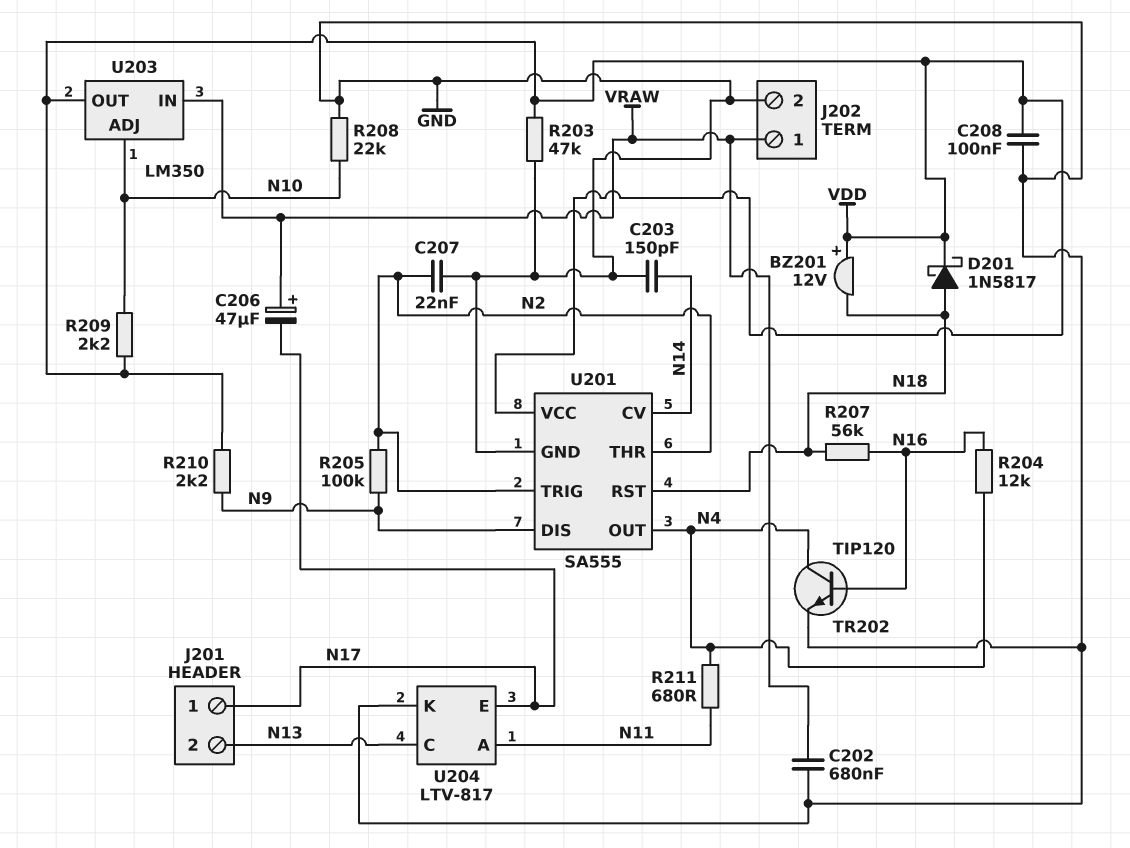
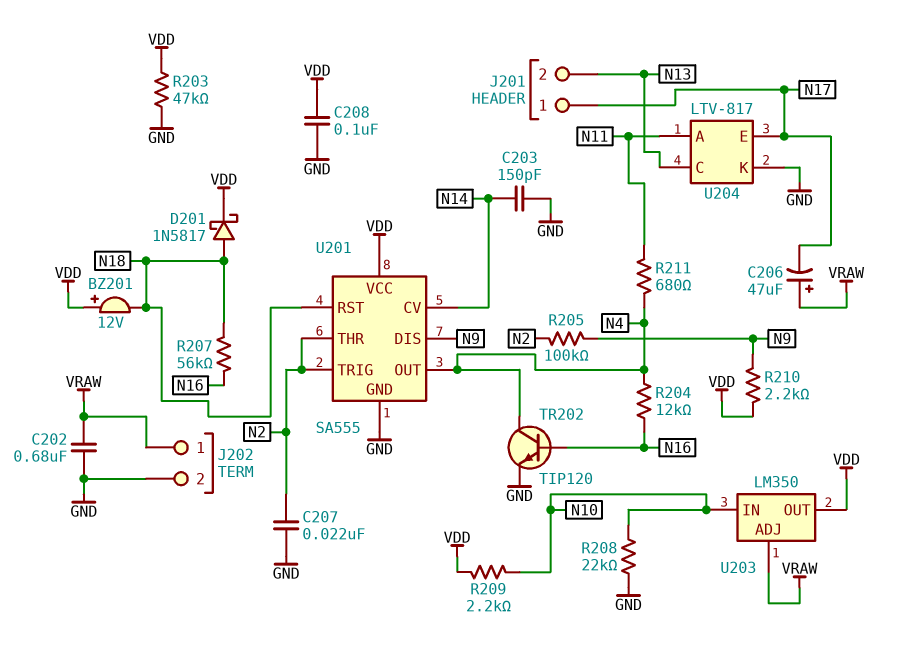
U203 pin ADJ: N10 -> VRAW
U203 pin IN: VRAW -> N10

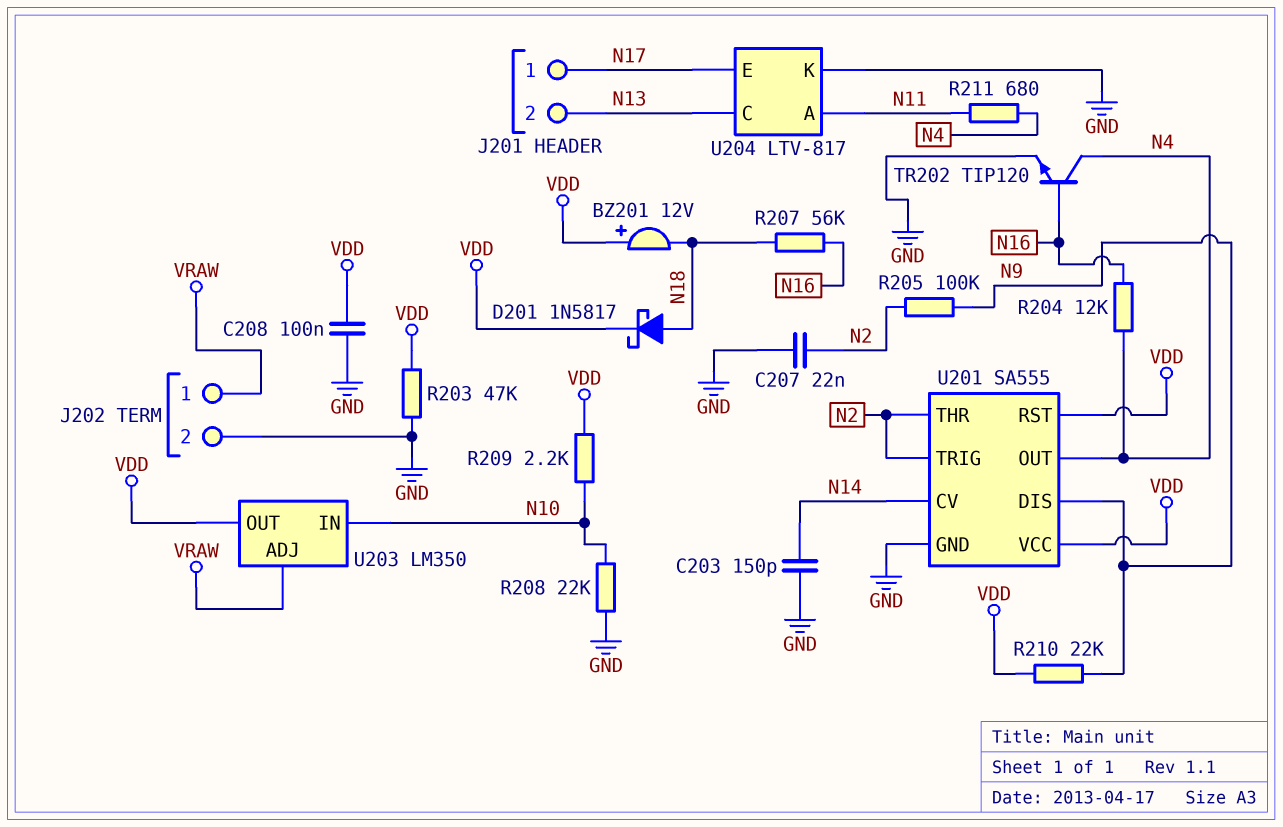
C202: 680nF (GND, VRAW) -> none
C206: 47uF (plus VRAW, minus N17) -> none
R210: 2.2k (N9, VDD) -> 22k (N9, VDD)
U201 pin RST: N18 -> VDD

